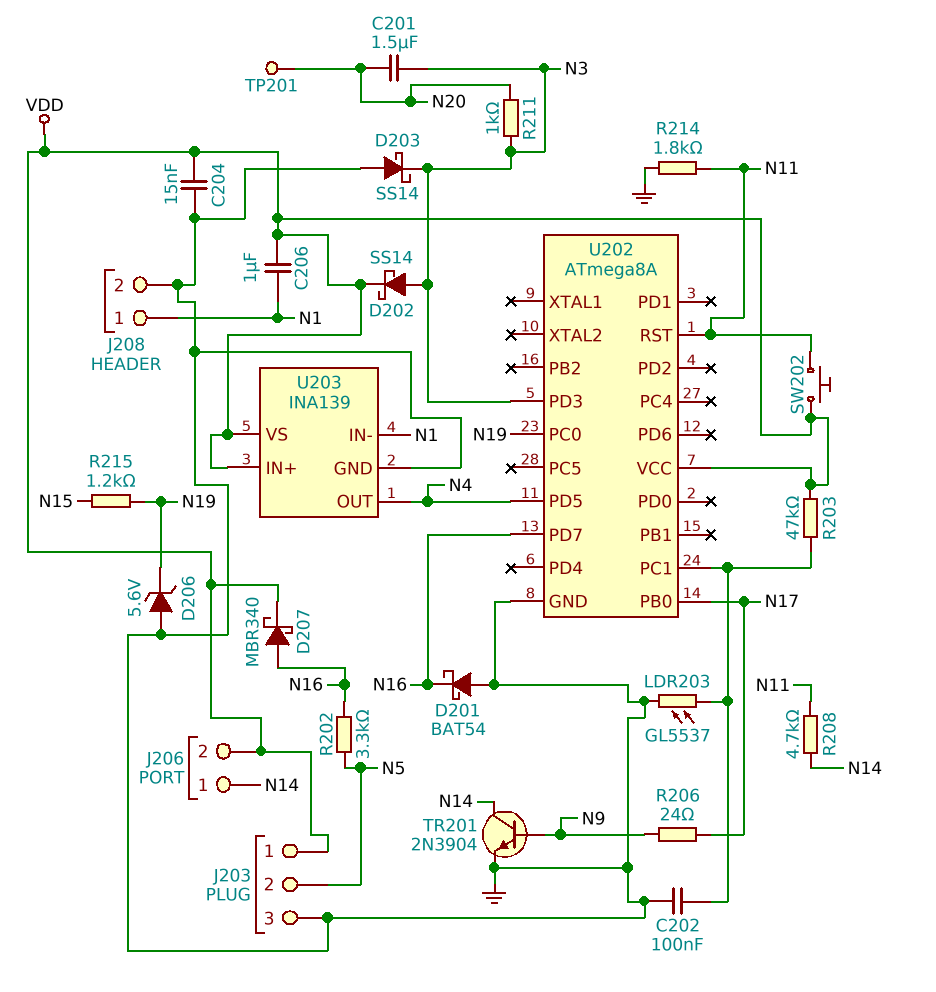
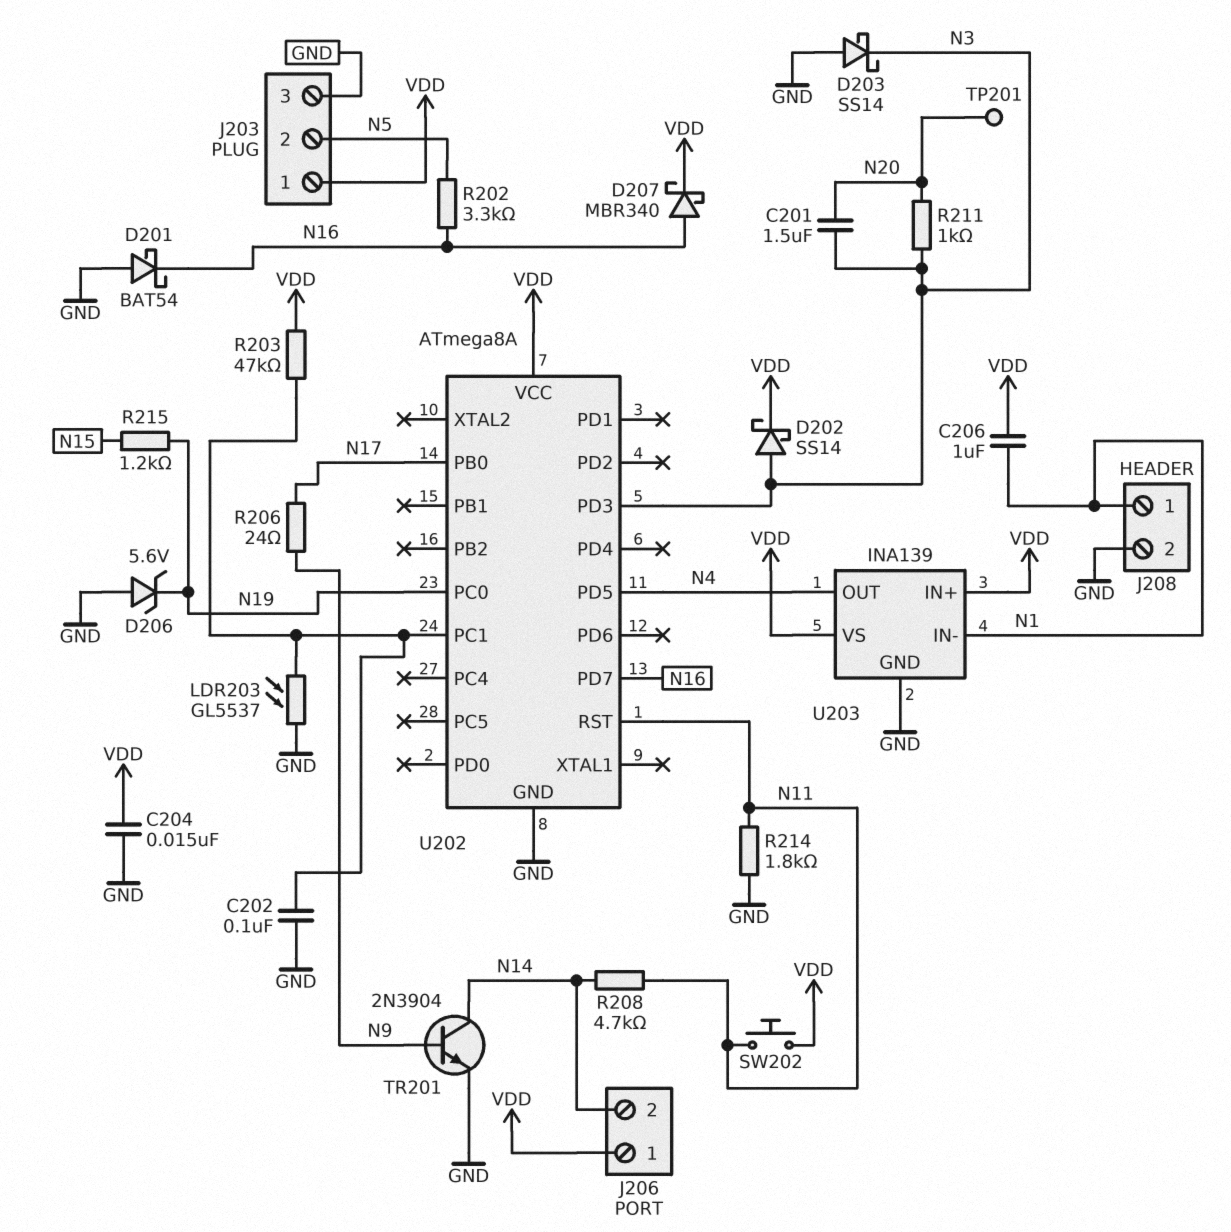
J206 pin 1: N14 -> VDD
J206 pin 2: VDD -> N14

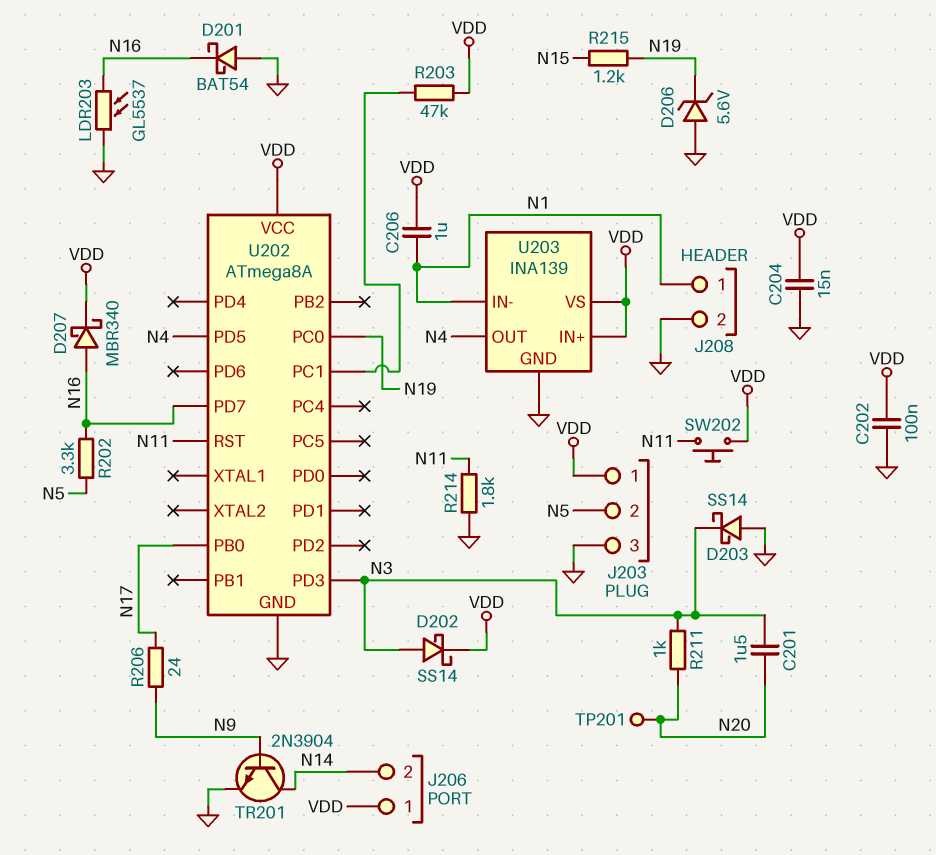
C202: 100nF (GND, U202/PC1) -> 100nF (GND, VDD)
LDR203: GL5537 (GND, U202/PC1) -> GL5537 (GND, N16)
R208: 4.7k (N11, N14) -> none

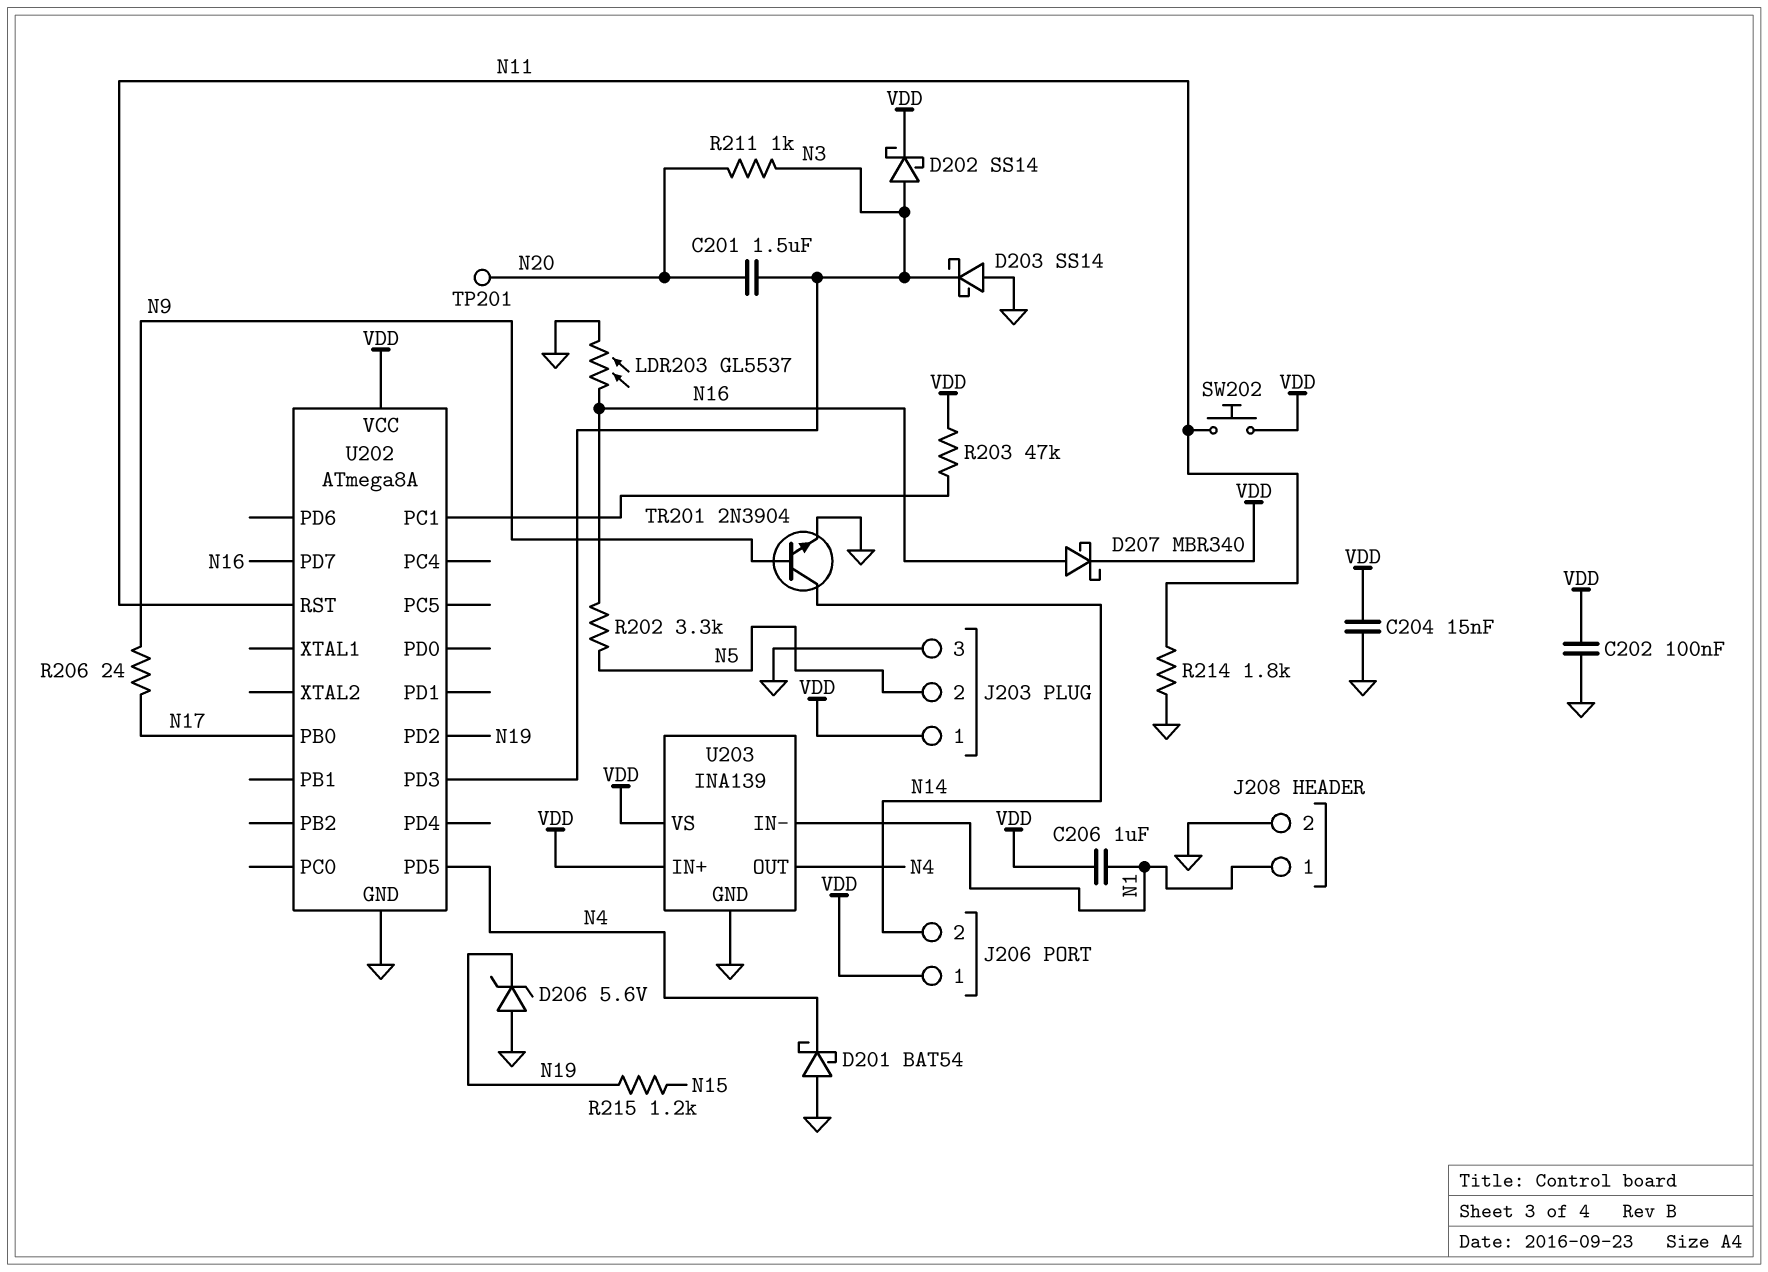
D201: schottky BAT54 (A GND, K N16) -> schottky BAT54 (A GND, K N4)
U202 pin PC0: N19 -> none
U202 pin PD2: none -> N19

